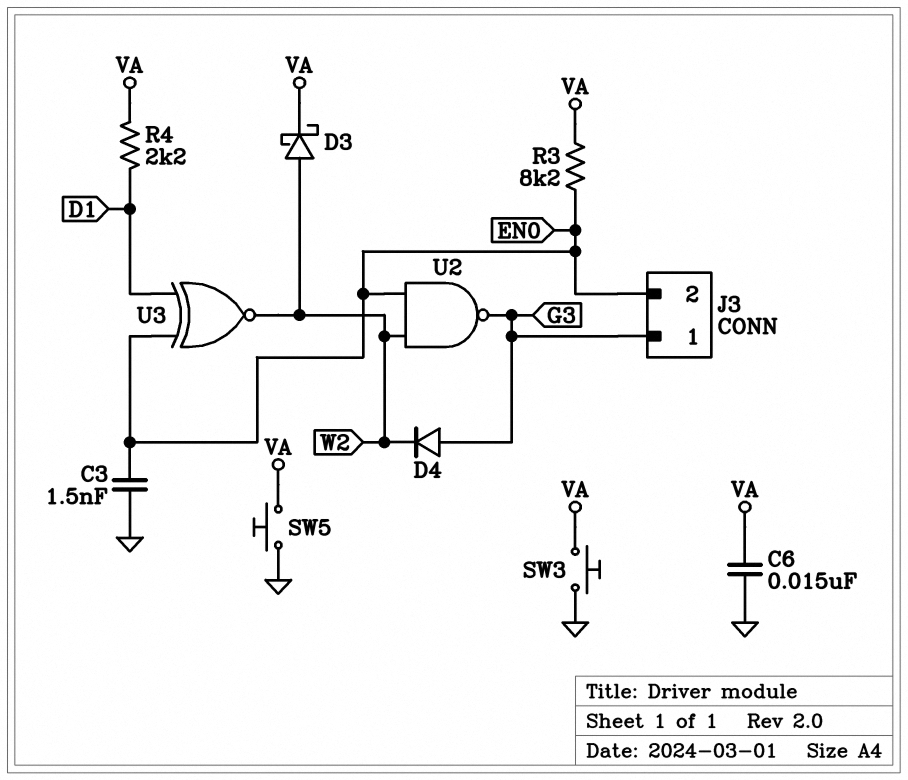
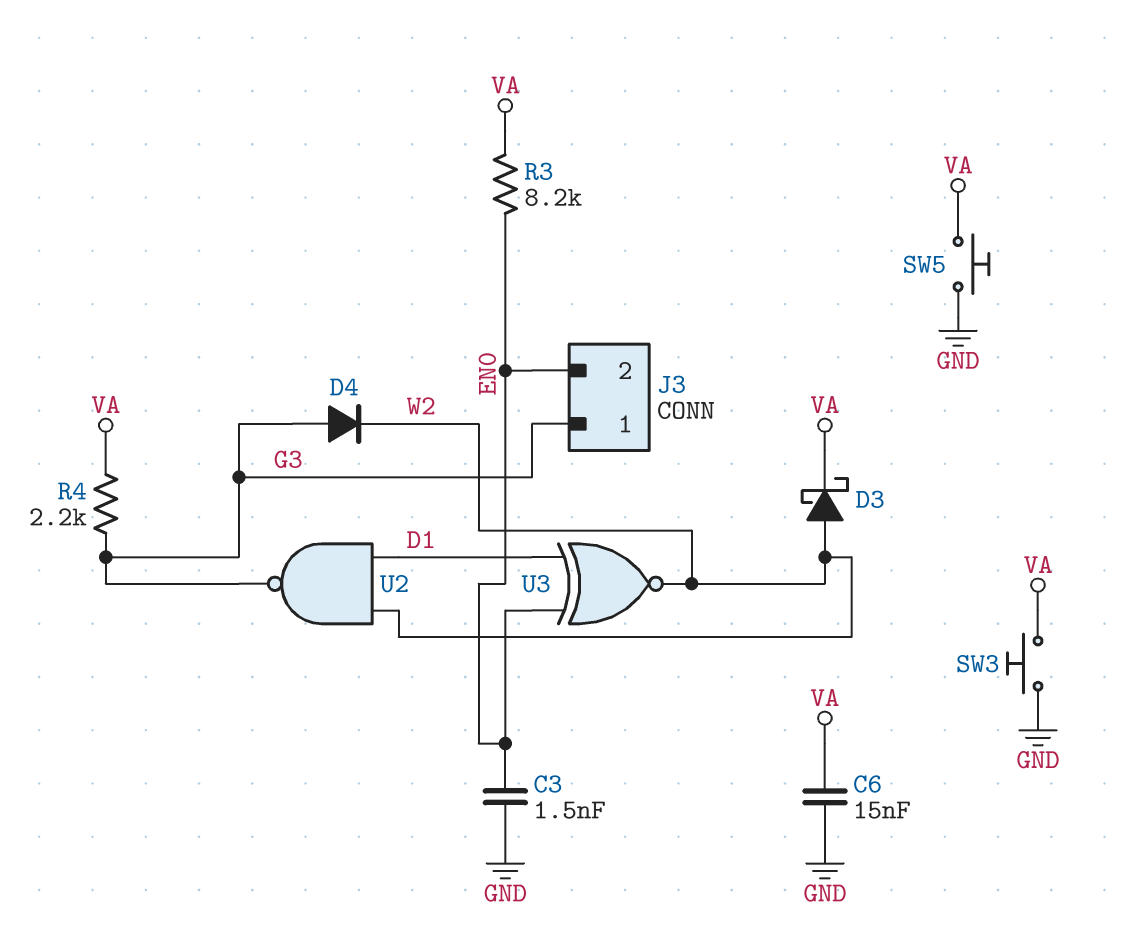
R4: 2.2k (D1, VA) -> 2.2k (G3, VA)
U2: NAND (in EN0, in W2, out G3) -> NAND (in D1, in W2, out G3)

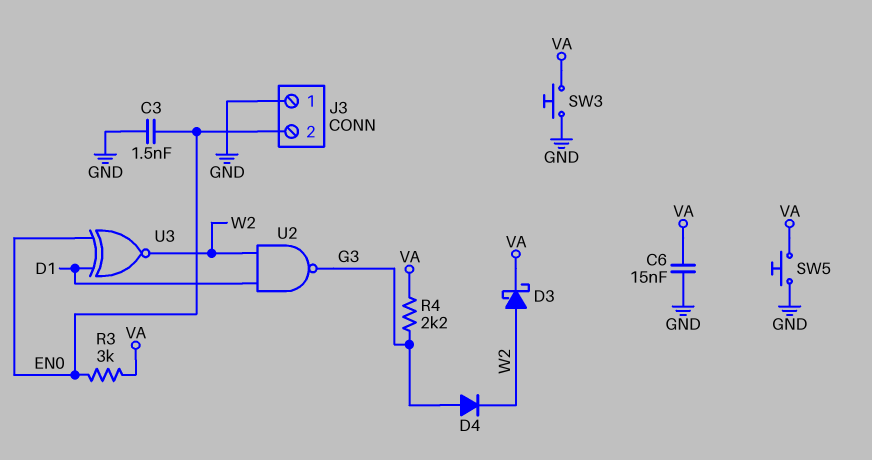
J3 pin 1: G3 -> GND
R3: 8.2k (EN0, VA) -> 3k (EN0, VA)

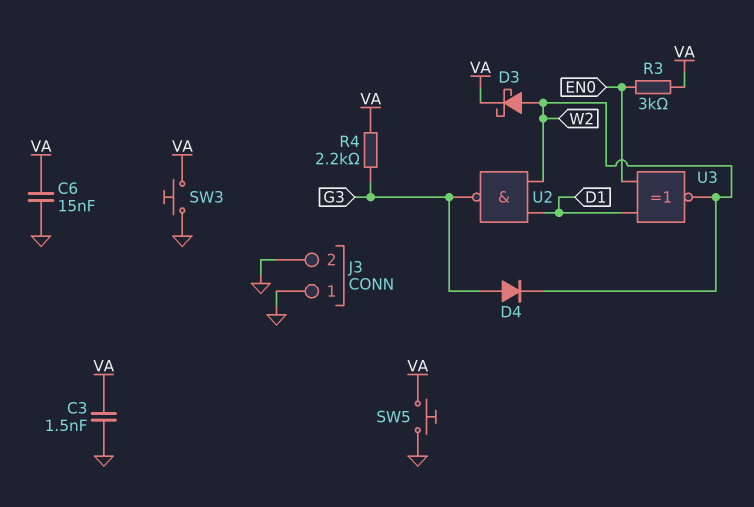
C3: 1.5nF (EN0, GND) -> 1.5nF (GND, VA)
J3 pin 2: EN0 -> GND

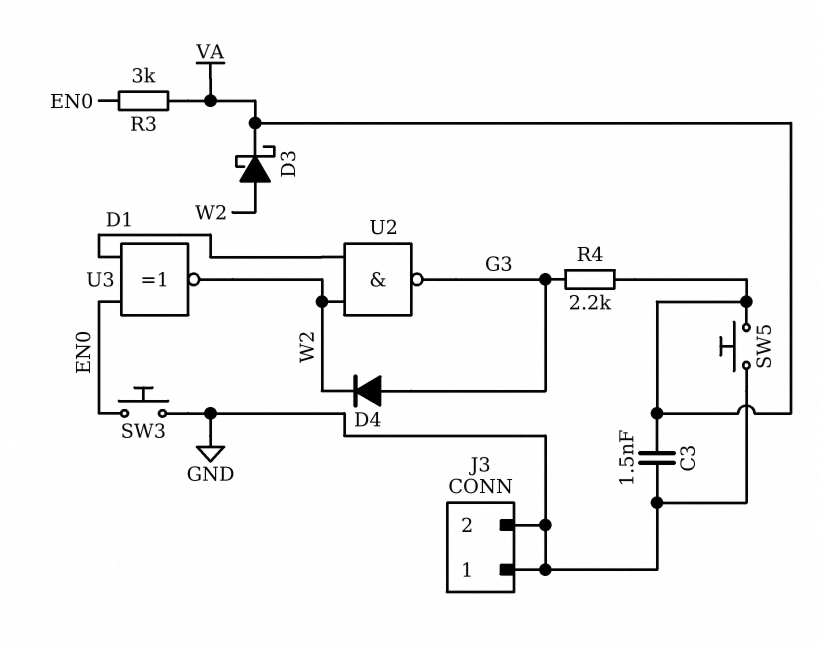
C6: 15nF (GND, VA) -> none
SW3: button (GND, VA) -> button (EN0, GND)

